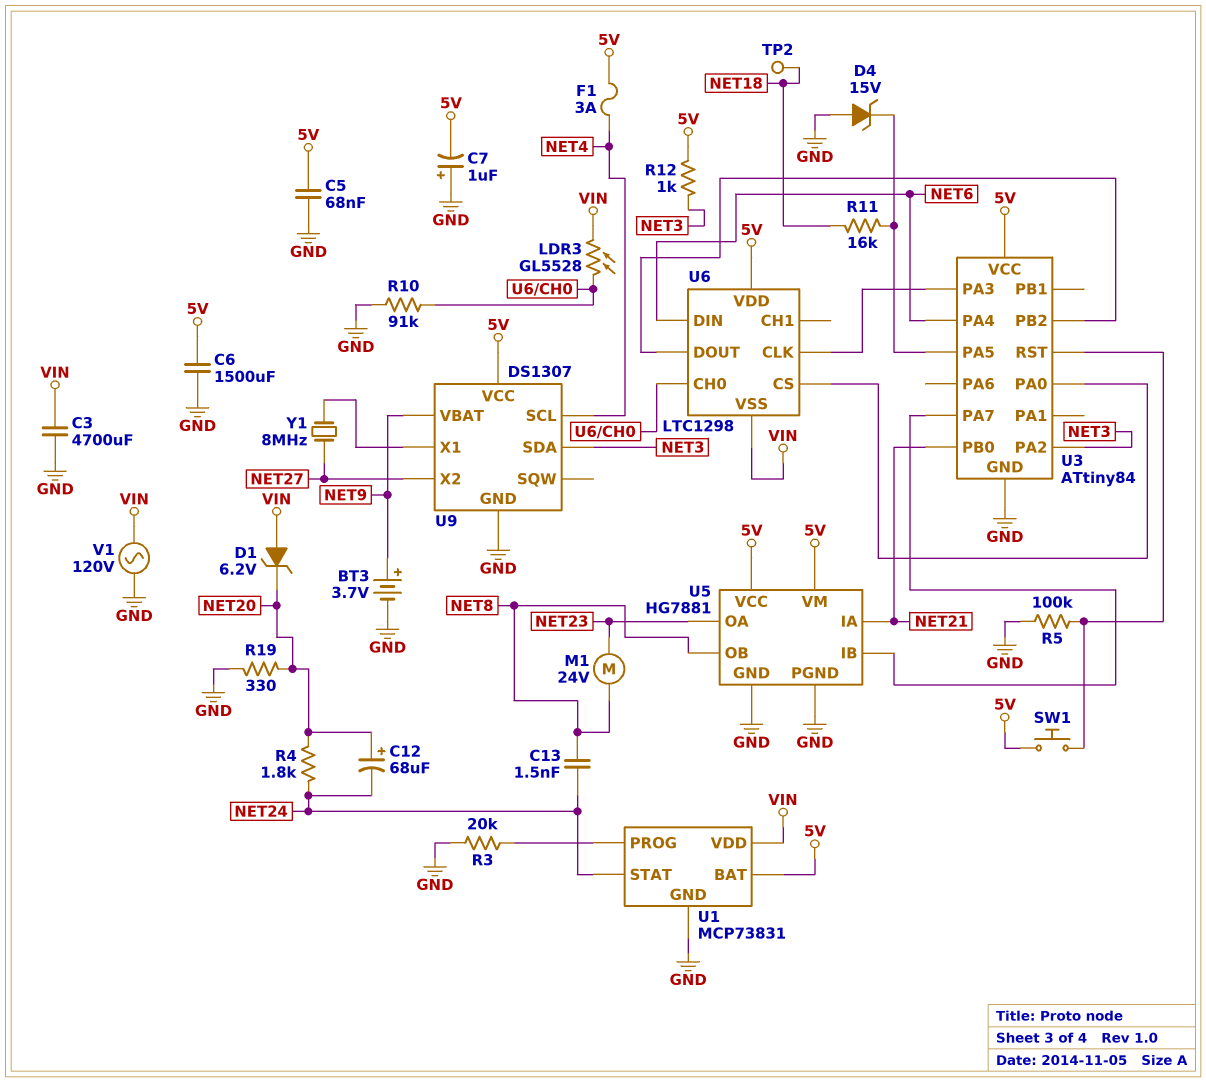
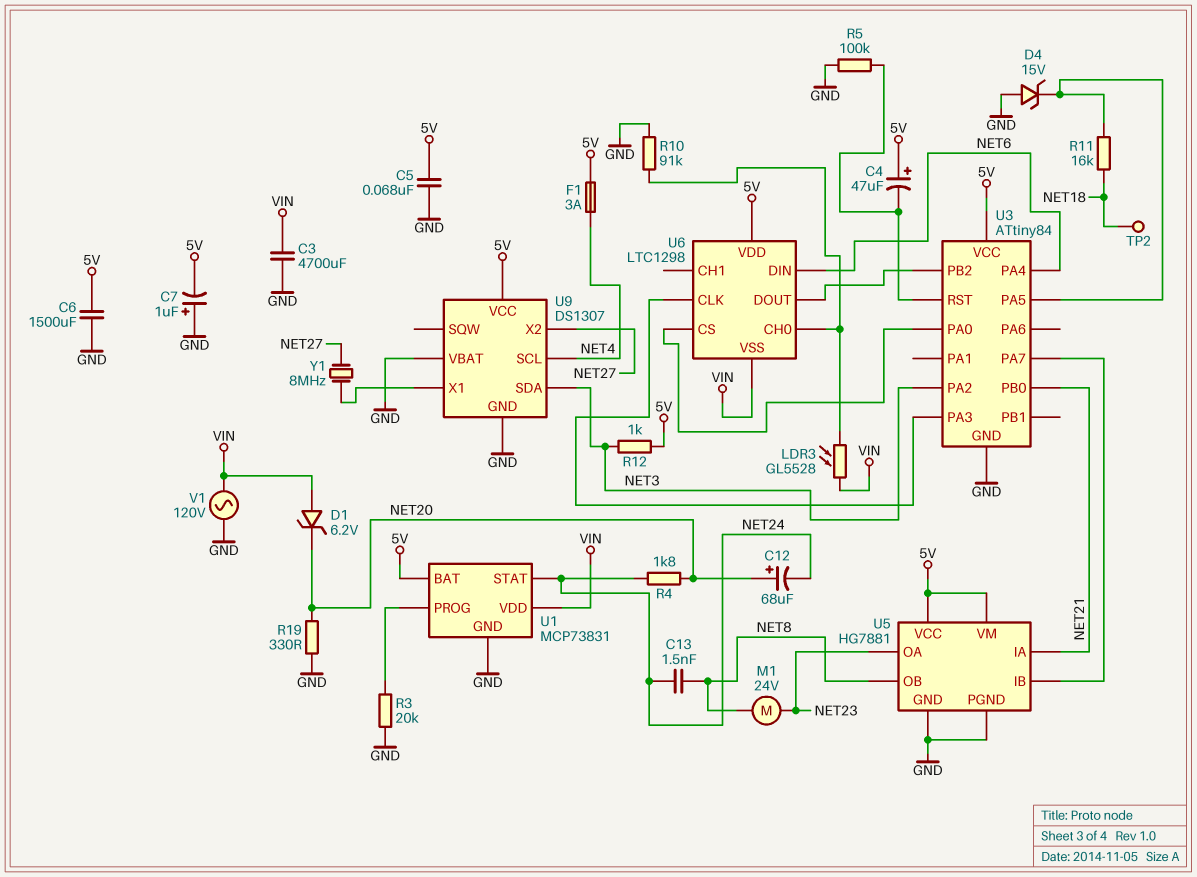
BT3: 3.7V (plus NET9, minus GND) -> none
C4: none -> 47uF (plus 5V, minus U3/RST)
SW1: button (5V, U3/RST) -> none
U9 pin VBAT: NET9 -> GND

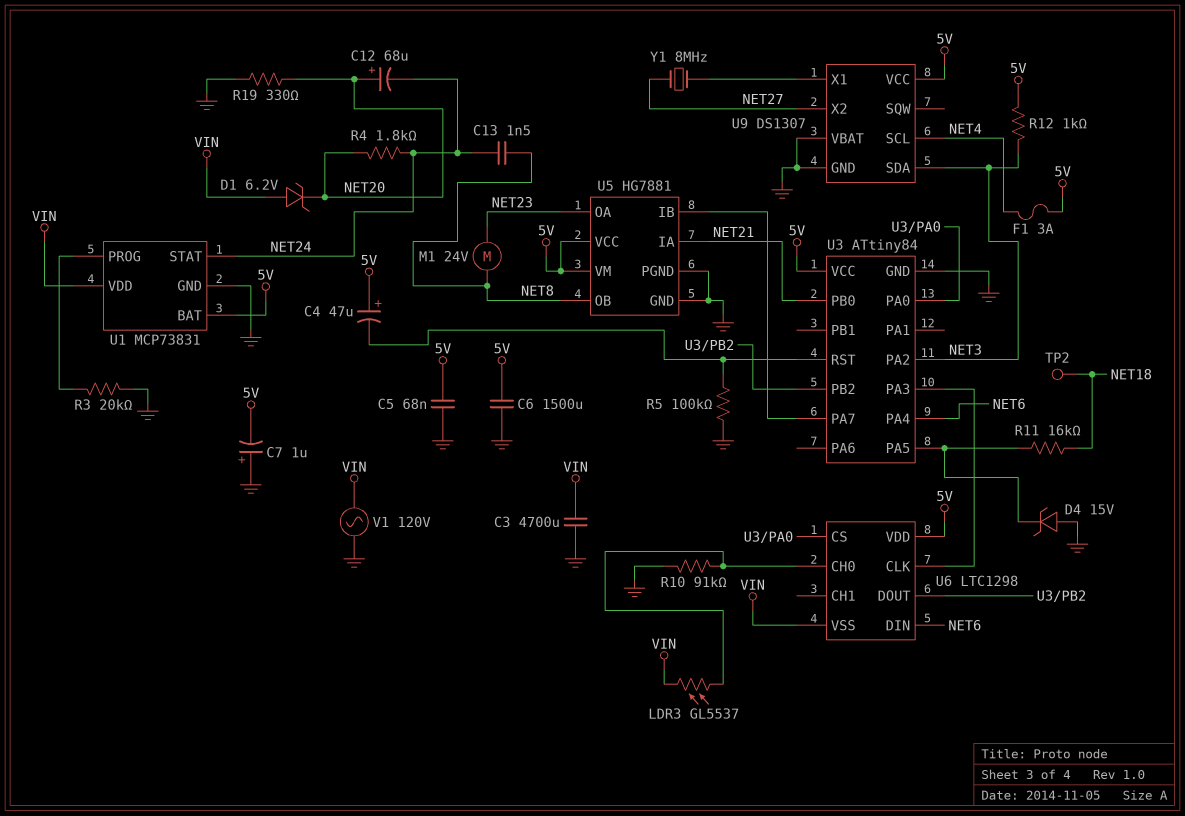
LDR3: GL5528 (U6/CH0, VIN) -> GL5537 (U6/CH0, VIN)

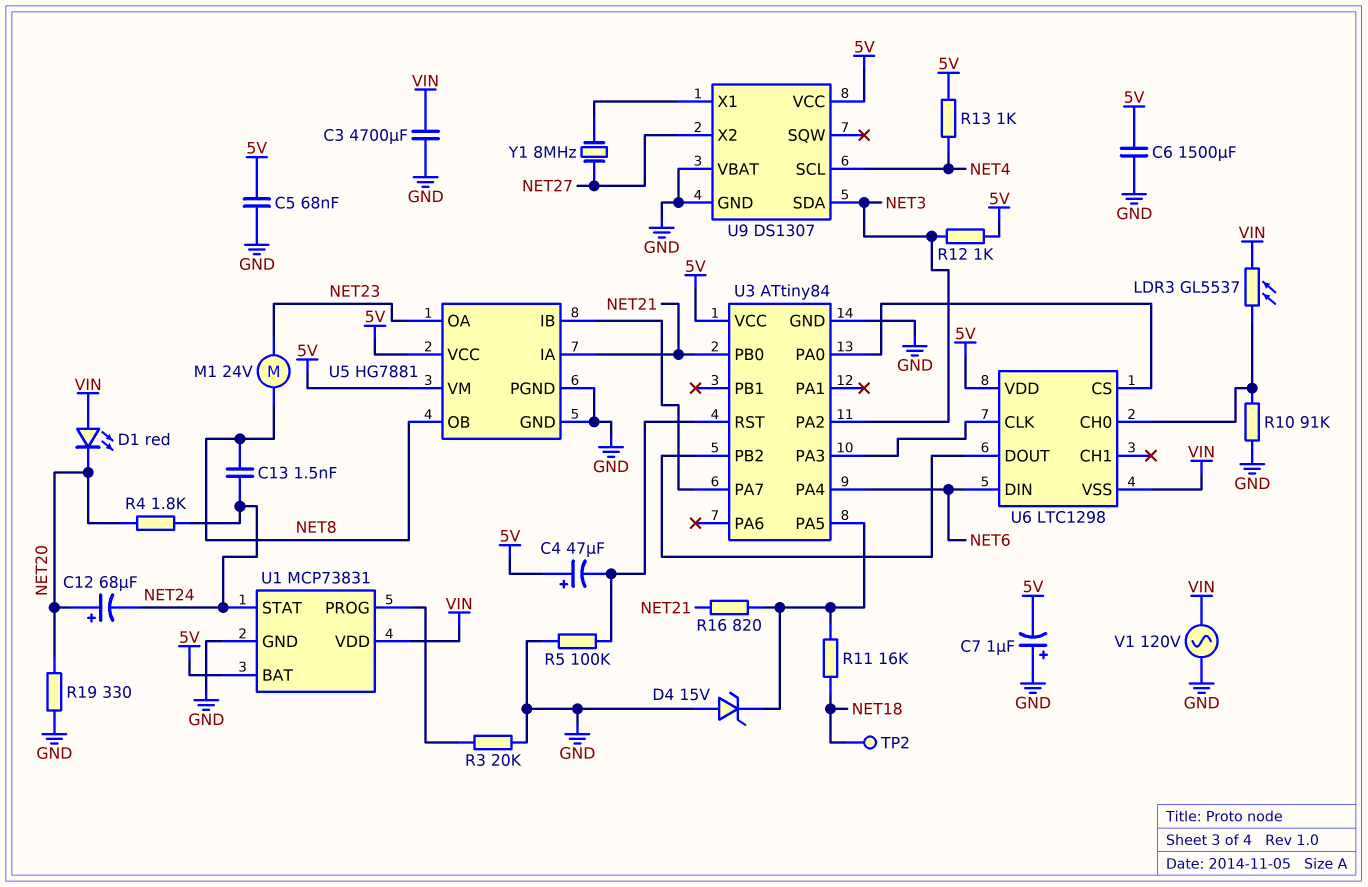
D1: zener 6.2V (A VIN, K NET20) -> LED red (A VIN, K NET20)
F1: 3A (5V, NET4) -> none
R13: none -> 1k (5V, NET4)
R16: none -> 820 (NET21, U3/PA5)

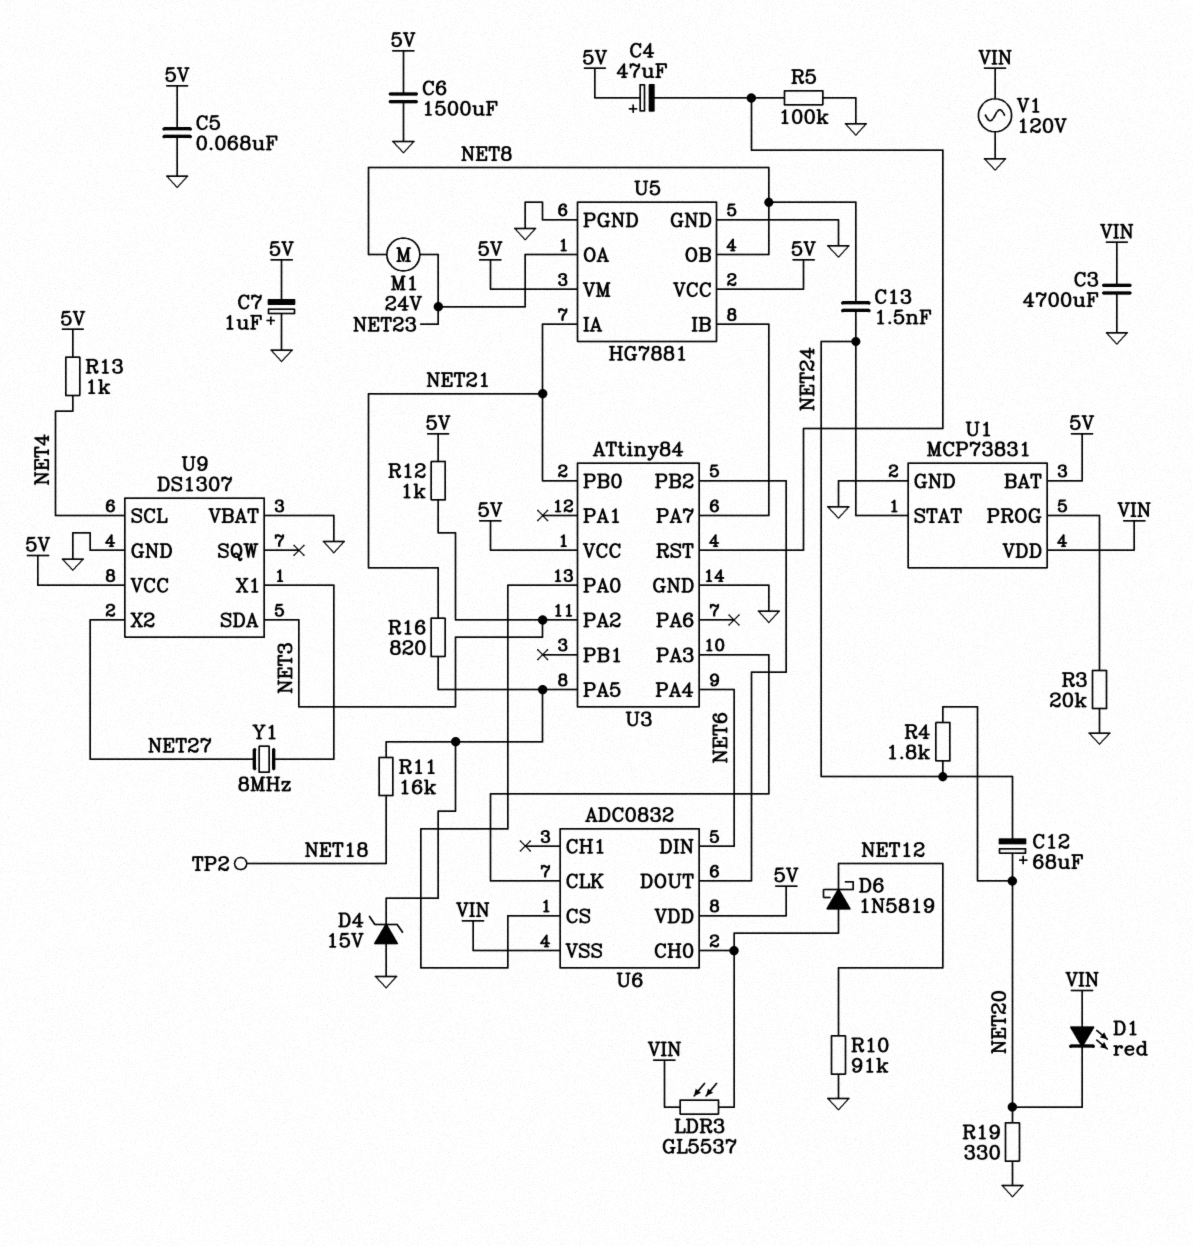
D6: none -> schottky 1N5819 (A U6/CH0, K NET12)
R10: 91k (GND, U6/CH0) -> 91k (GND, NET12)
U6: LTC1298 -> ADC0832

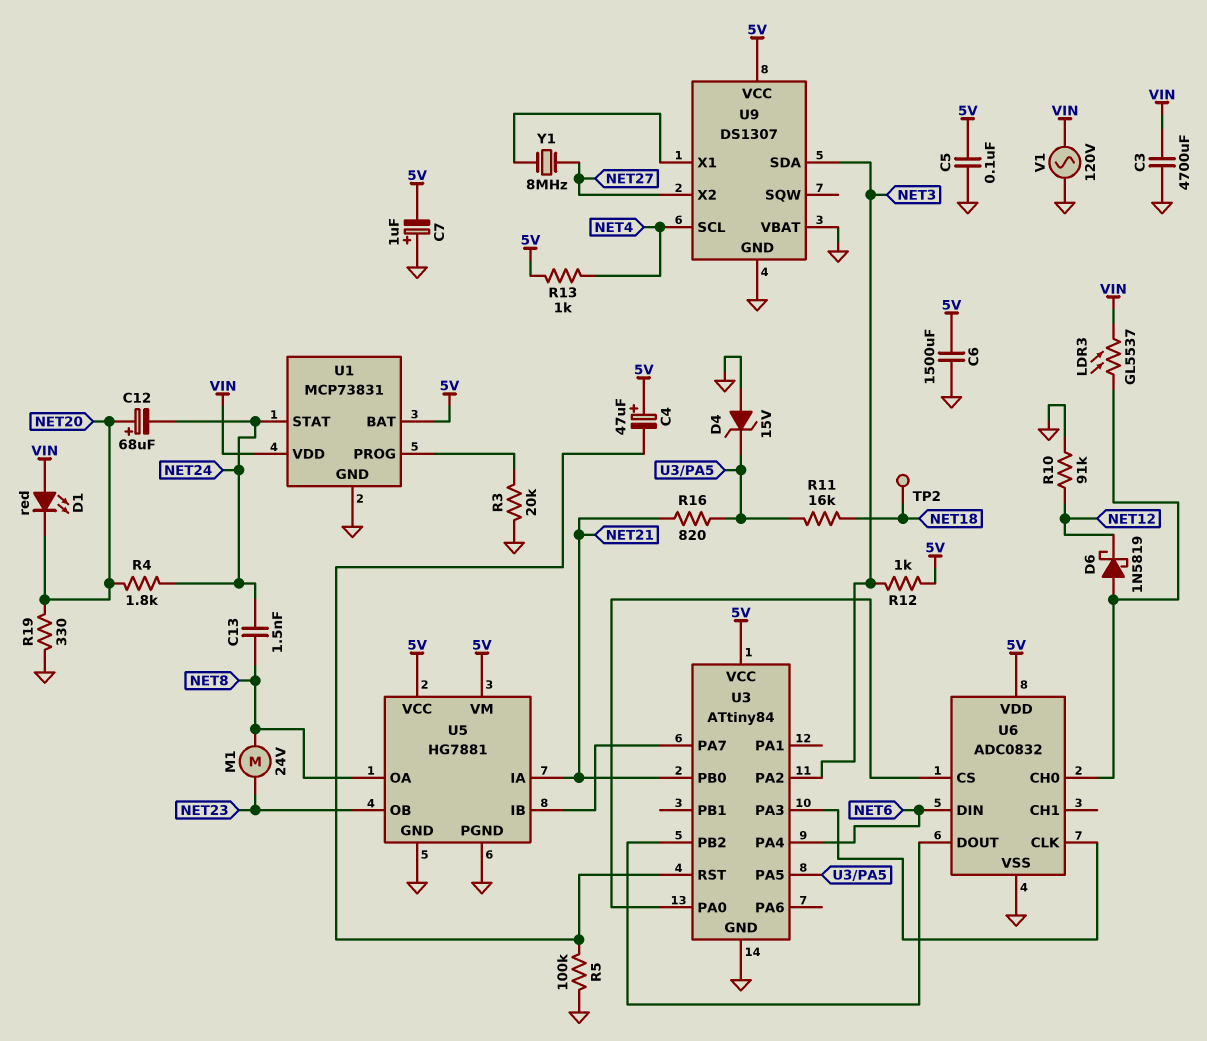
C5: 68nF (5V, GND) -> 100nF (5V, GND)
U5 pin OA: NET23 -> NET8
U5 pin OB: NET8 -> NET23
U6 pin VSS: VIN -> GND

